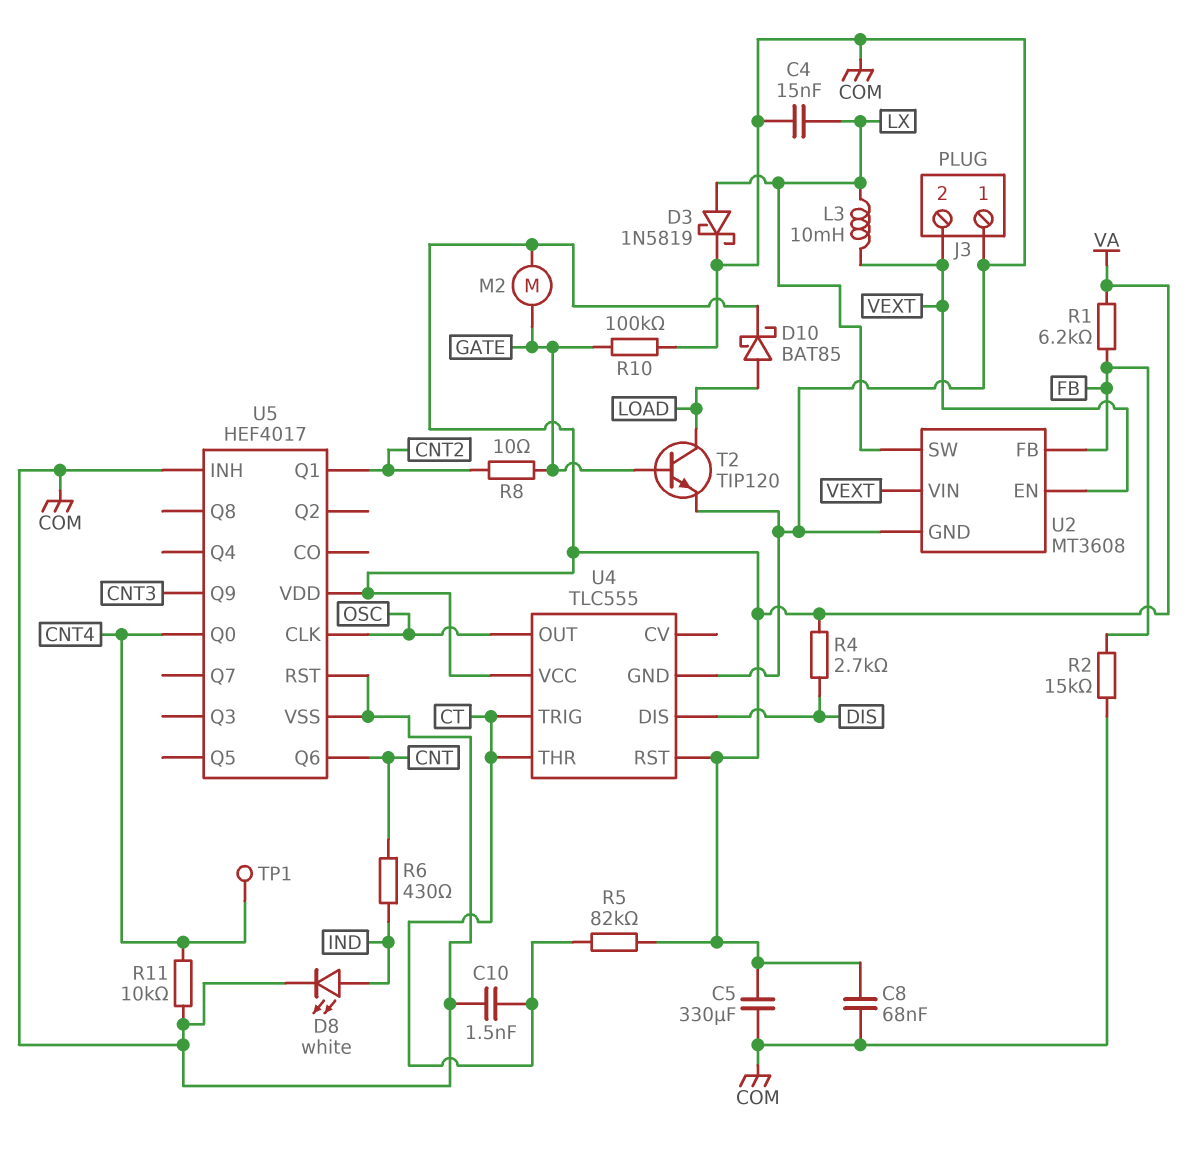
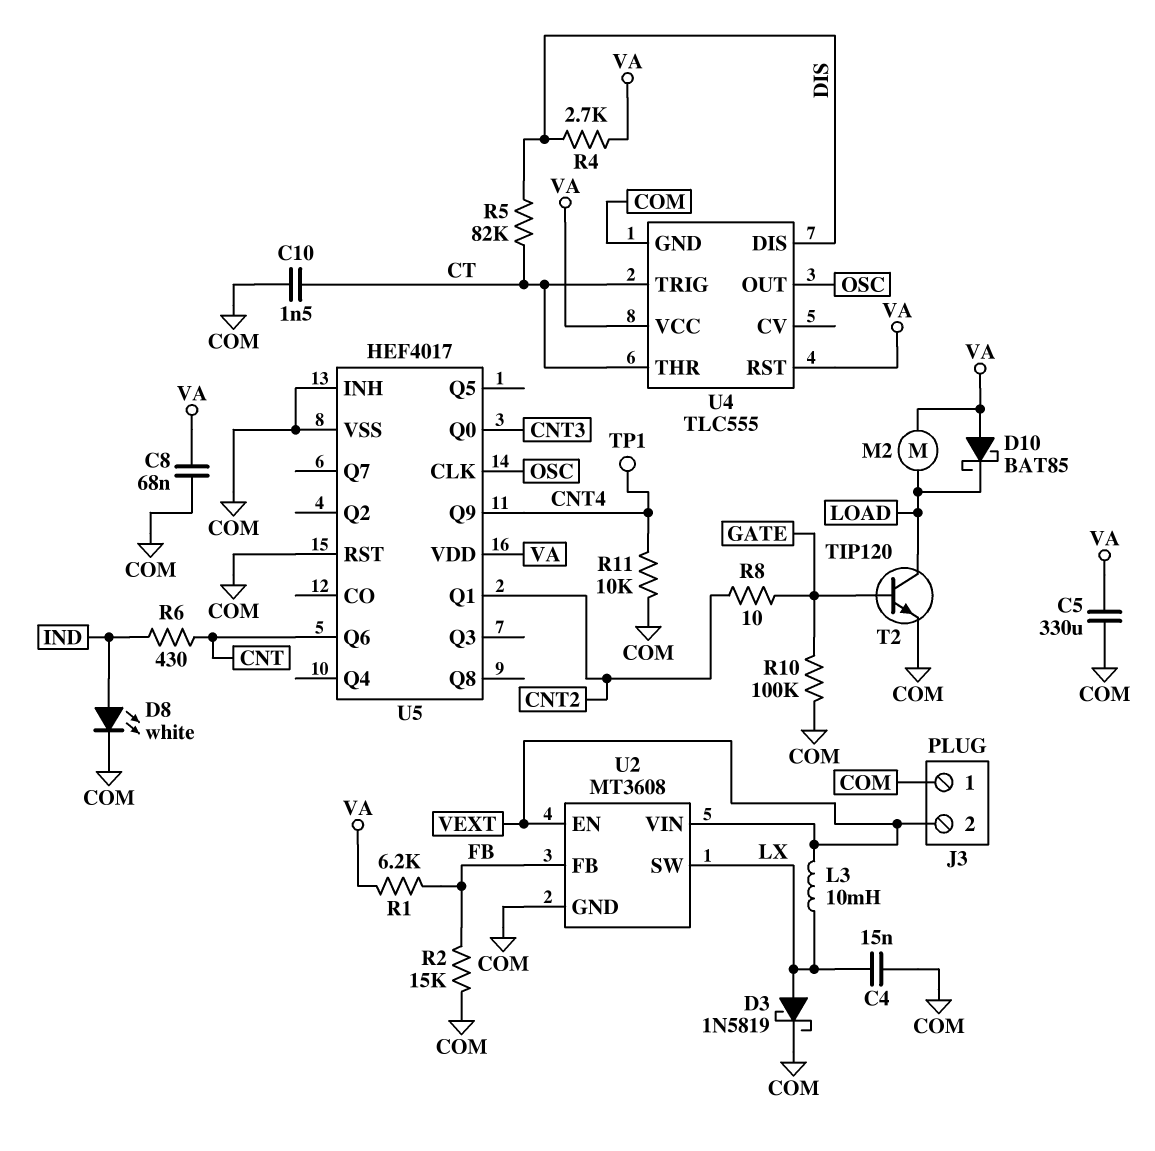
D10: schottky BAT85 (A LOAD, K VA) -> schottky BAT85 (A VA, K LOAD)
M2: motor (GATE, VA) -> motor (LOAD, VA)
R5: 82k (CT, VA) -> 82k (CT, DIS)
U5 pin Q0: CNT4 -> CNT3
U5 pin Q9: CNT3 -> CNT4

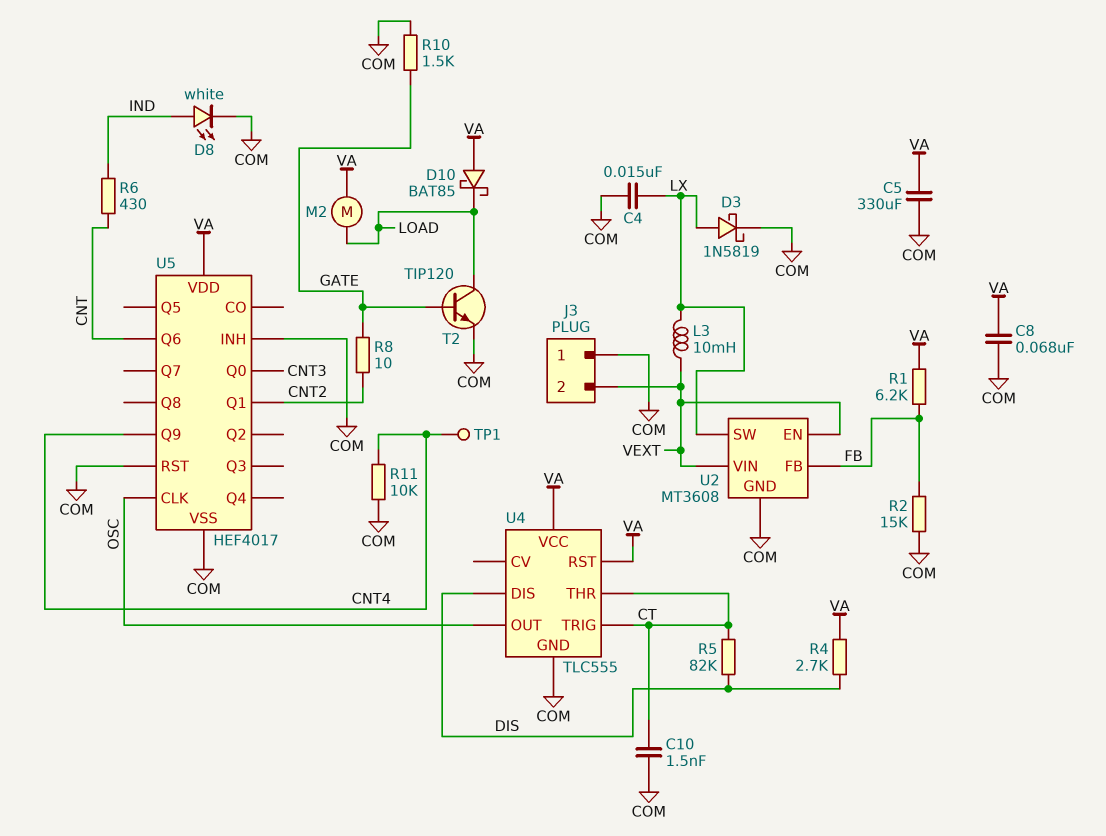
R10: 100k (COM, GATE) -> 1.5k (COM, GATE)

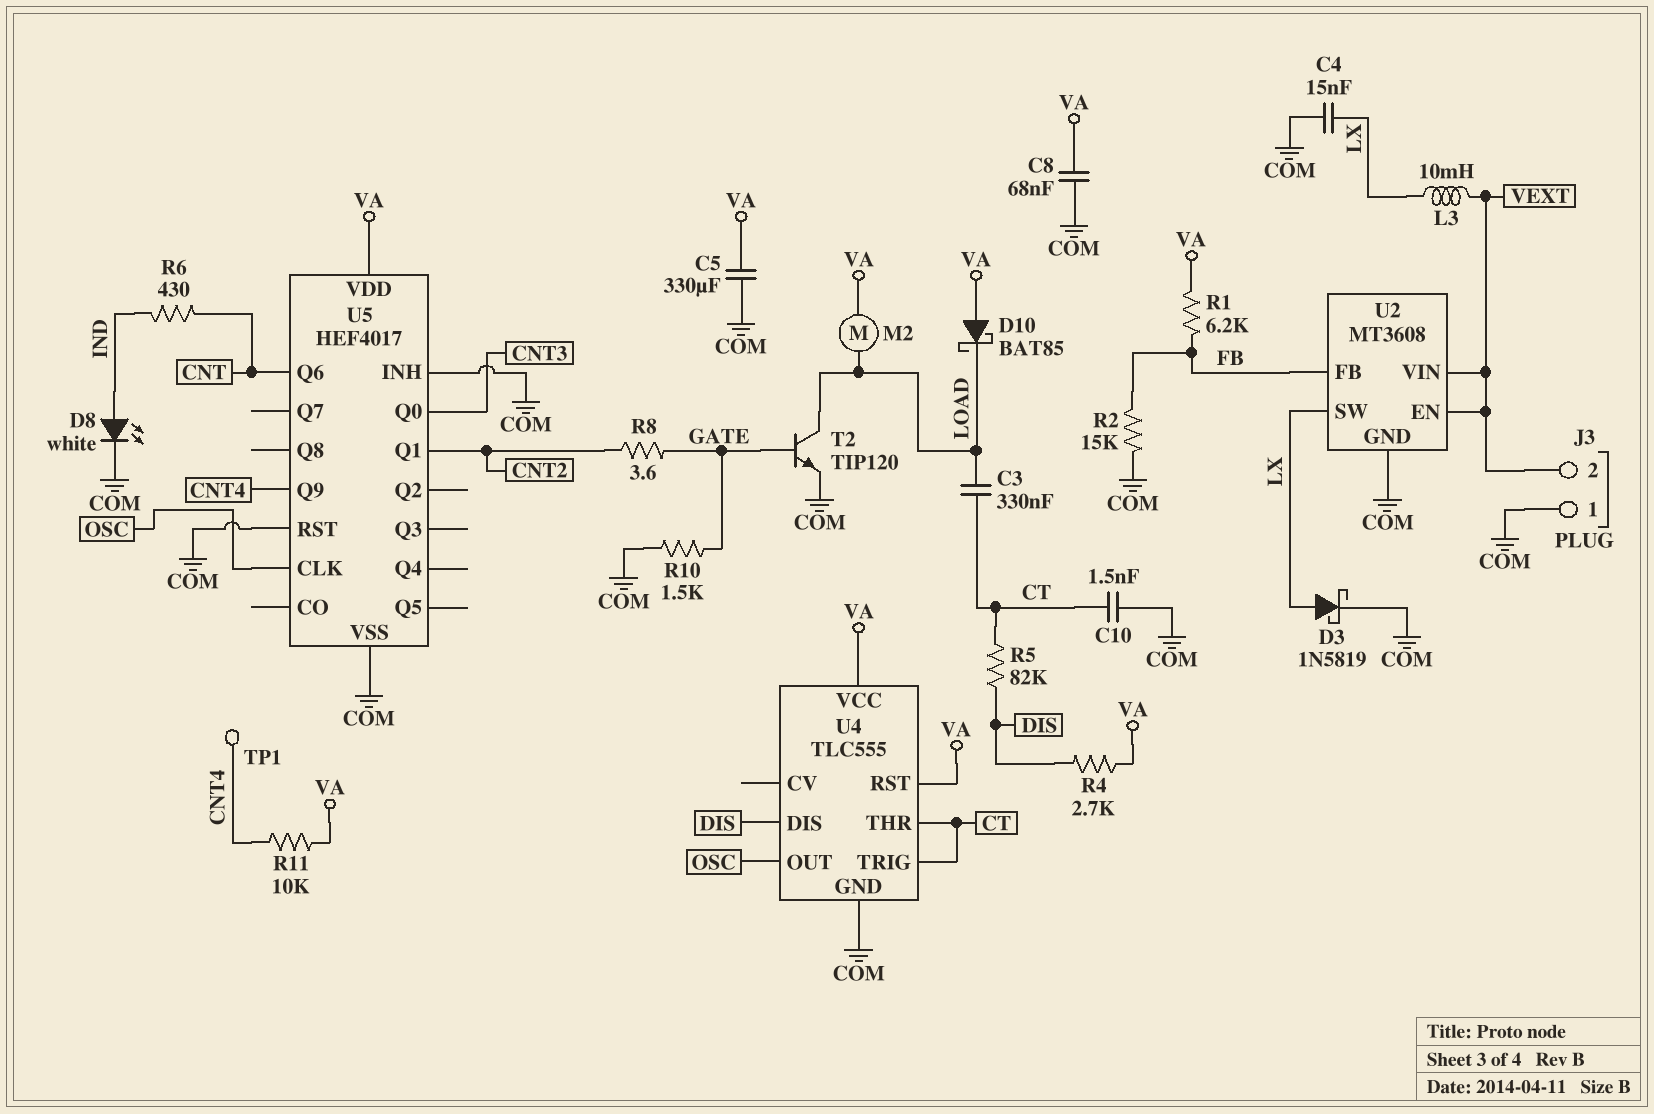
C3: none -> 330nF (CT, LOAD)
R8: 10 (CNT2, GATE) -> 3.6 (CNT2, GATE)
R11: 10k (CNT4, COM) -> 10k (CNT4, VA)

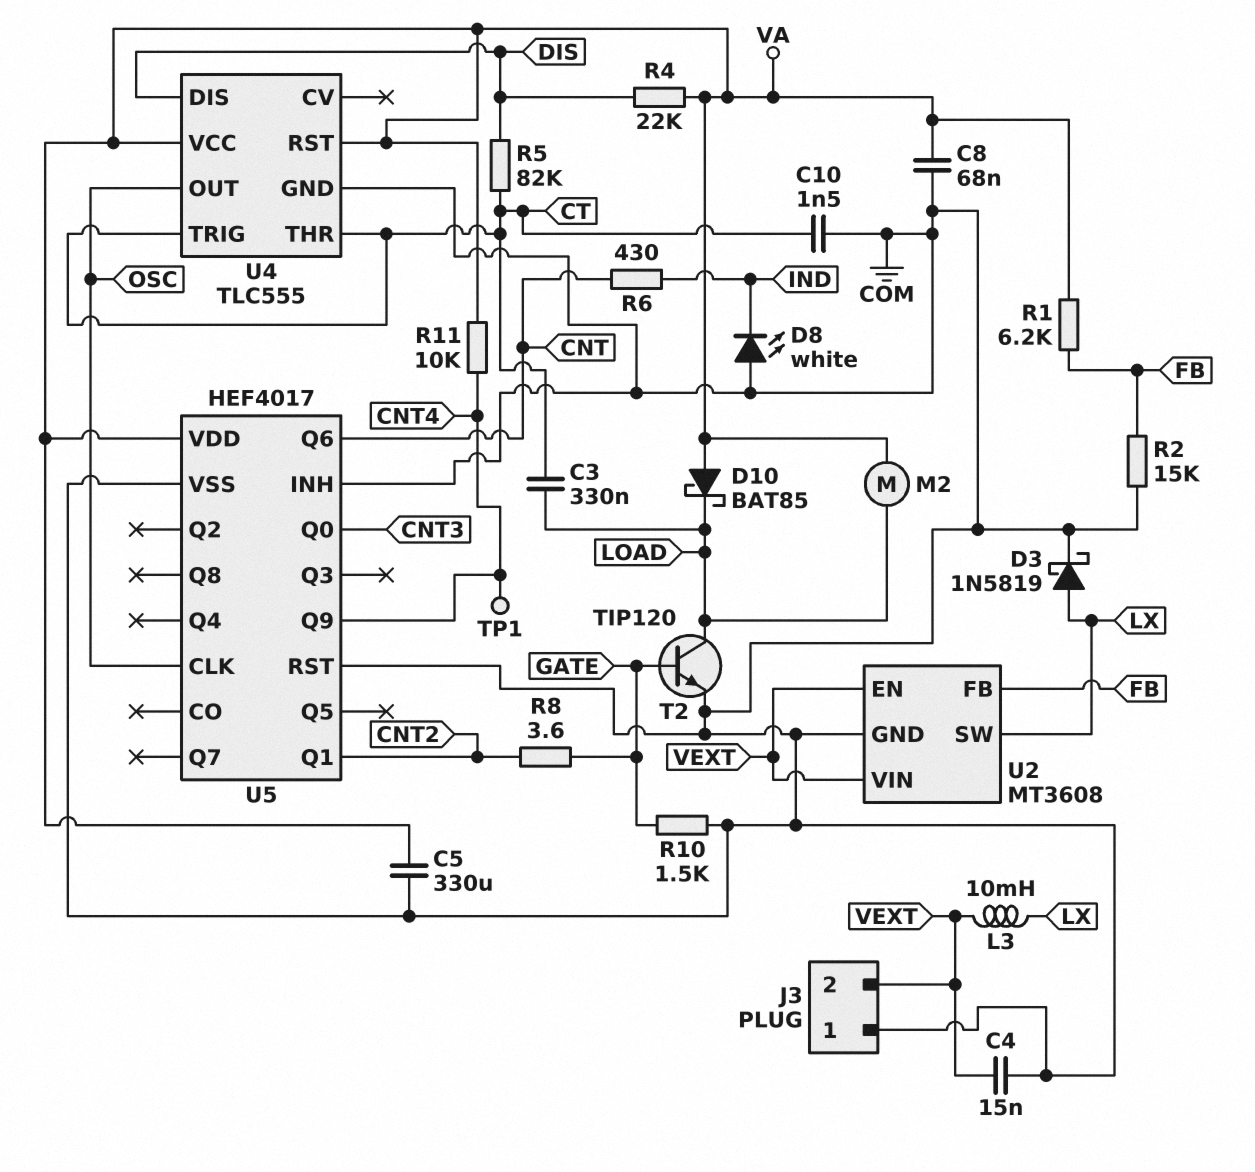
C4: 15nF (COM, LX) -> 15nF (COM, VEXT)
D8: LED white (A IND, K COM) -> LED white (A COM, K IND)
R4: 2.7k (DIS, VA) -> 22k (DIS, VA)

